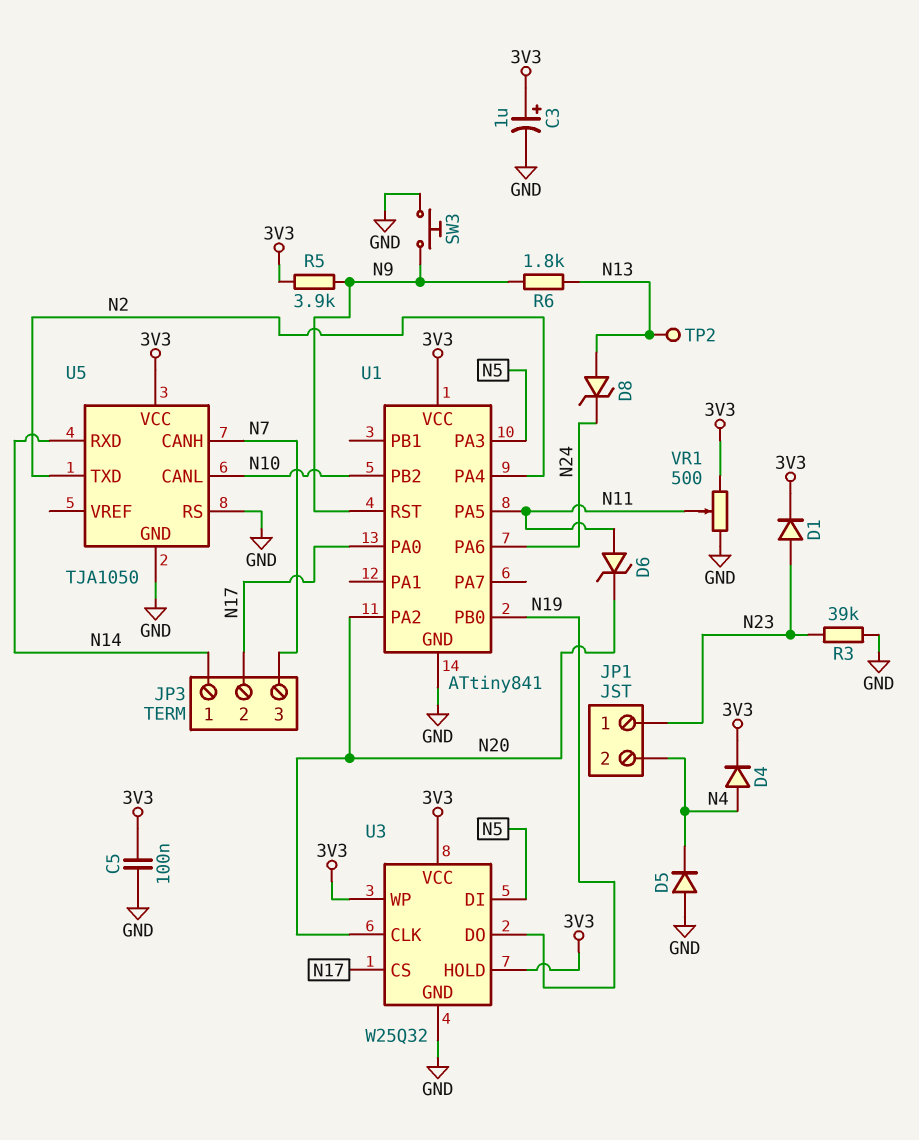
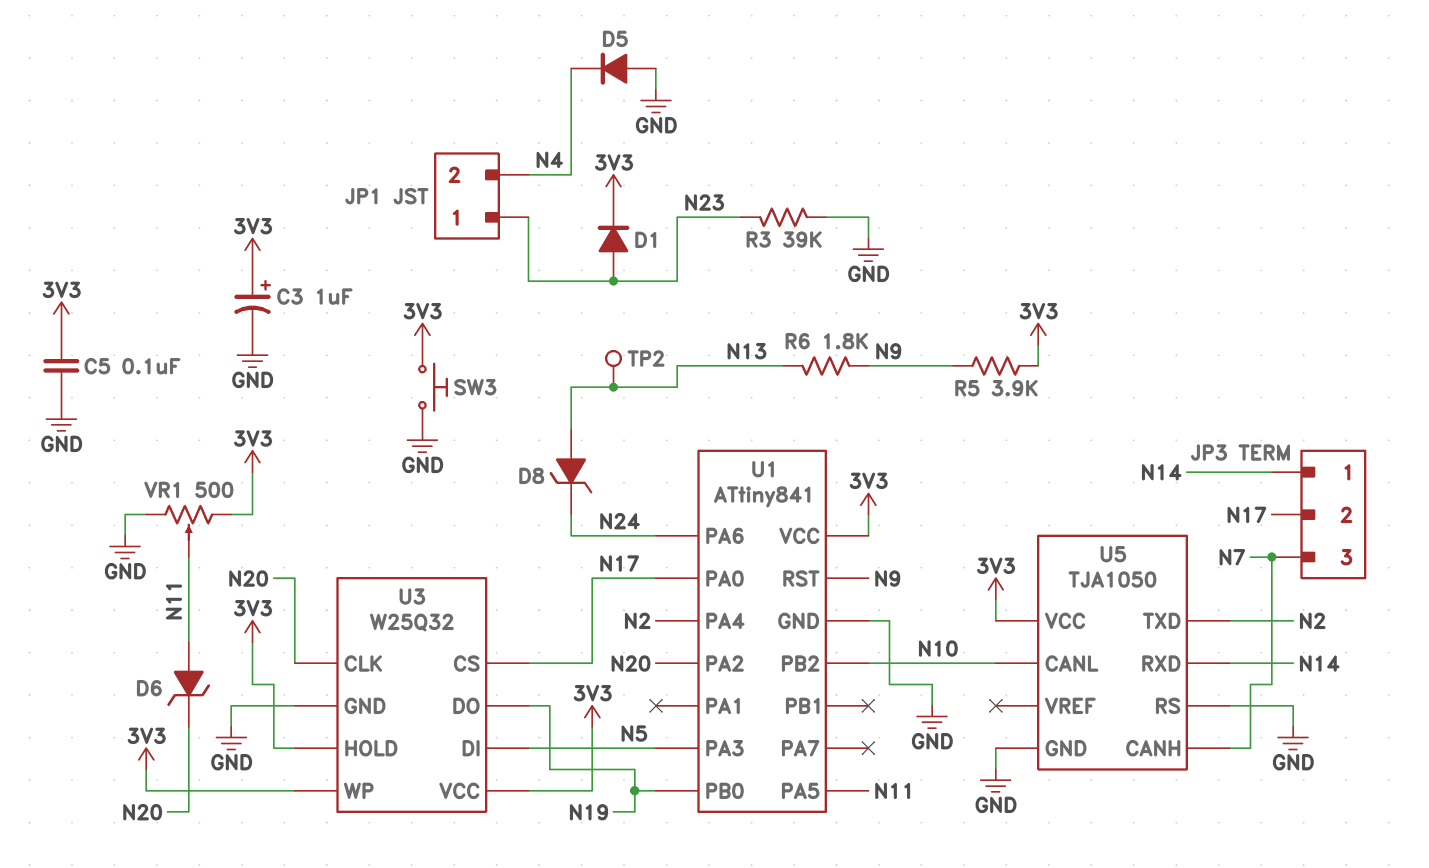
D4: diode (A N4, K 3V3) -> none
SW3: button (GND, N9) -> button (3V3, GND)

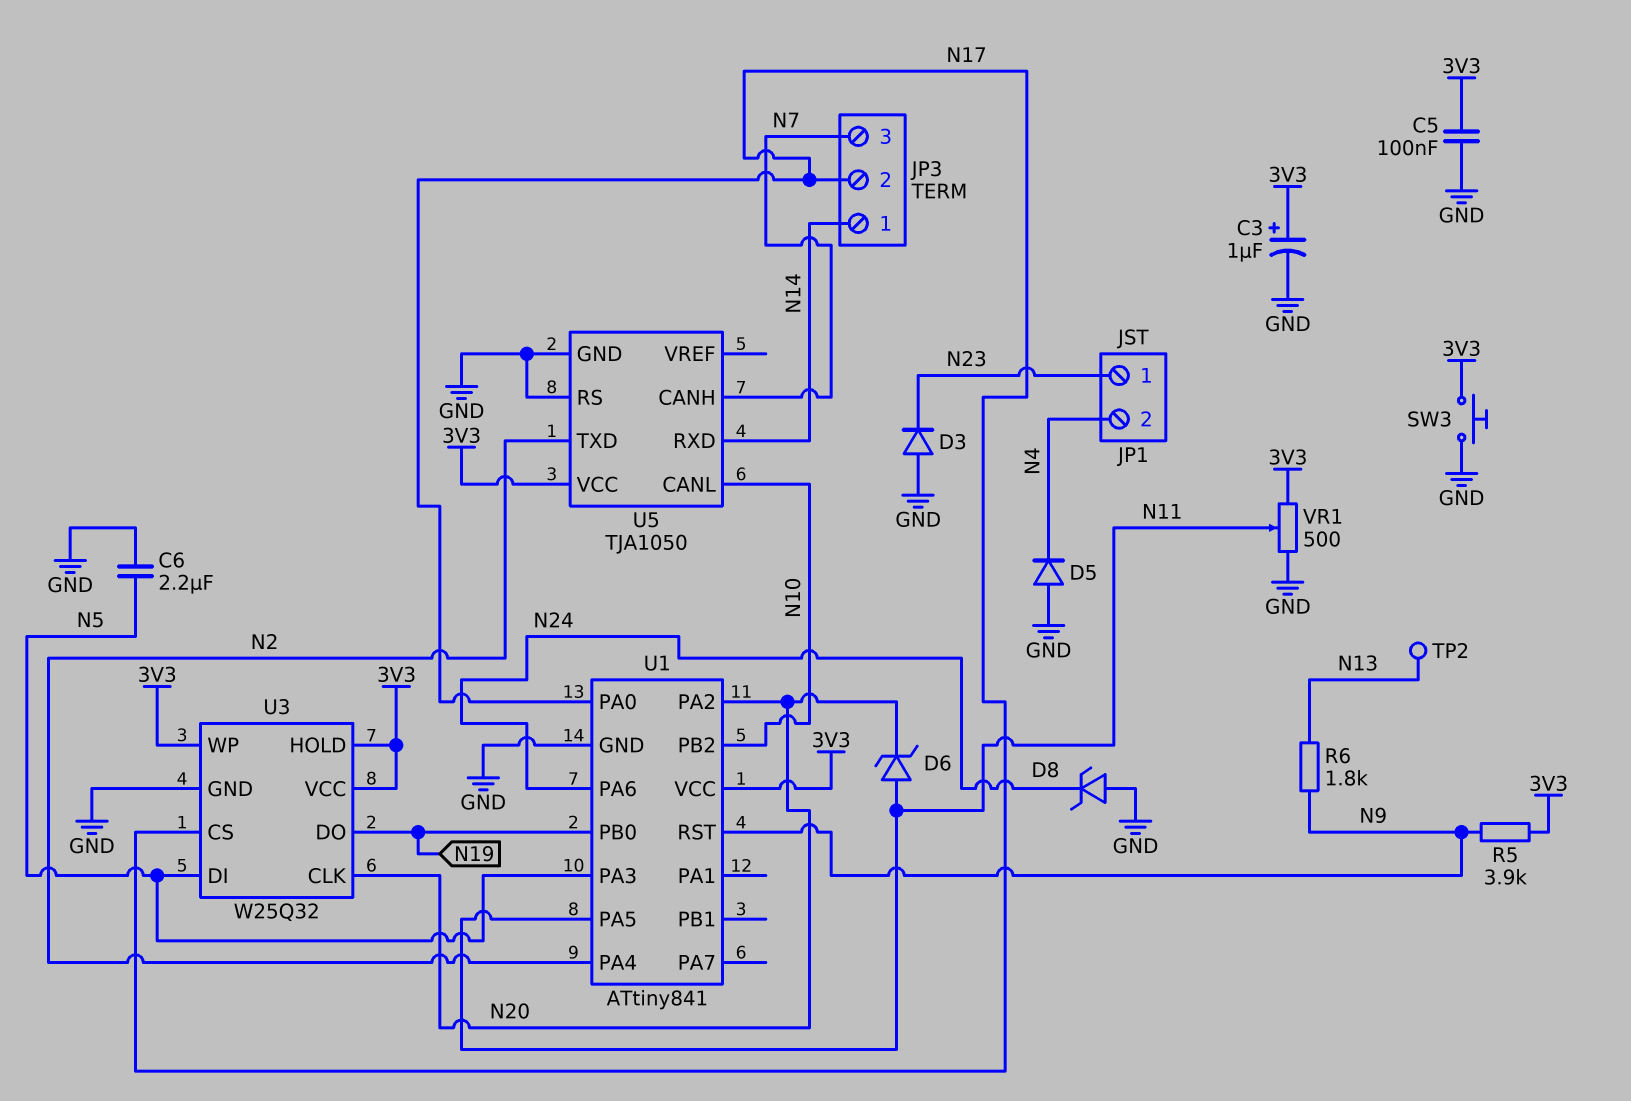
C6: none -> 2.2uF (GND, N5)
D1: diode (A N23, K 3V3) -> none
D3: none -> diode (A GND, K N23)
D8: zener (A N13, K N24) -> zener (A GND, K N24)
R3: 39k (GND, N23) -> none

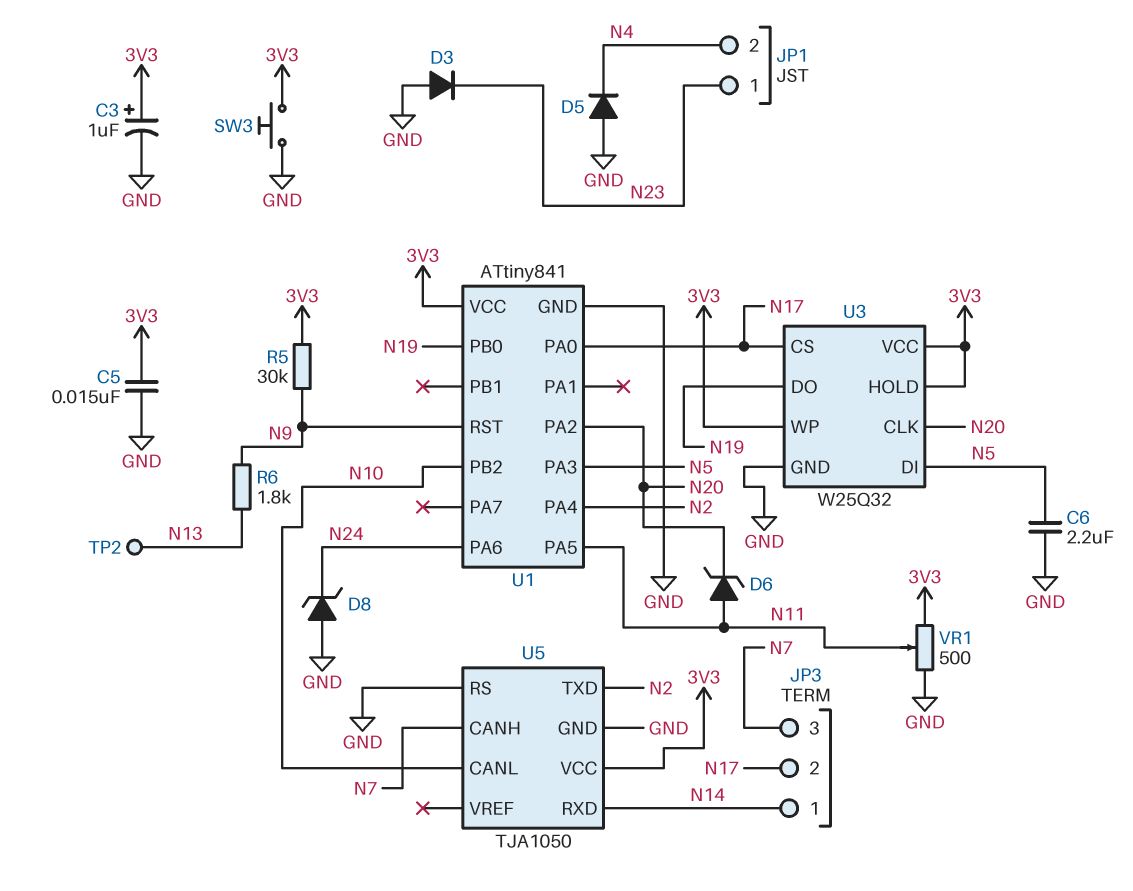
C5: 100nF (3V3, GND) -> 15nF (3V3, GND)
R5: 3.9k (3V3, N9) -> 30k (3V3, N9)

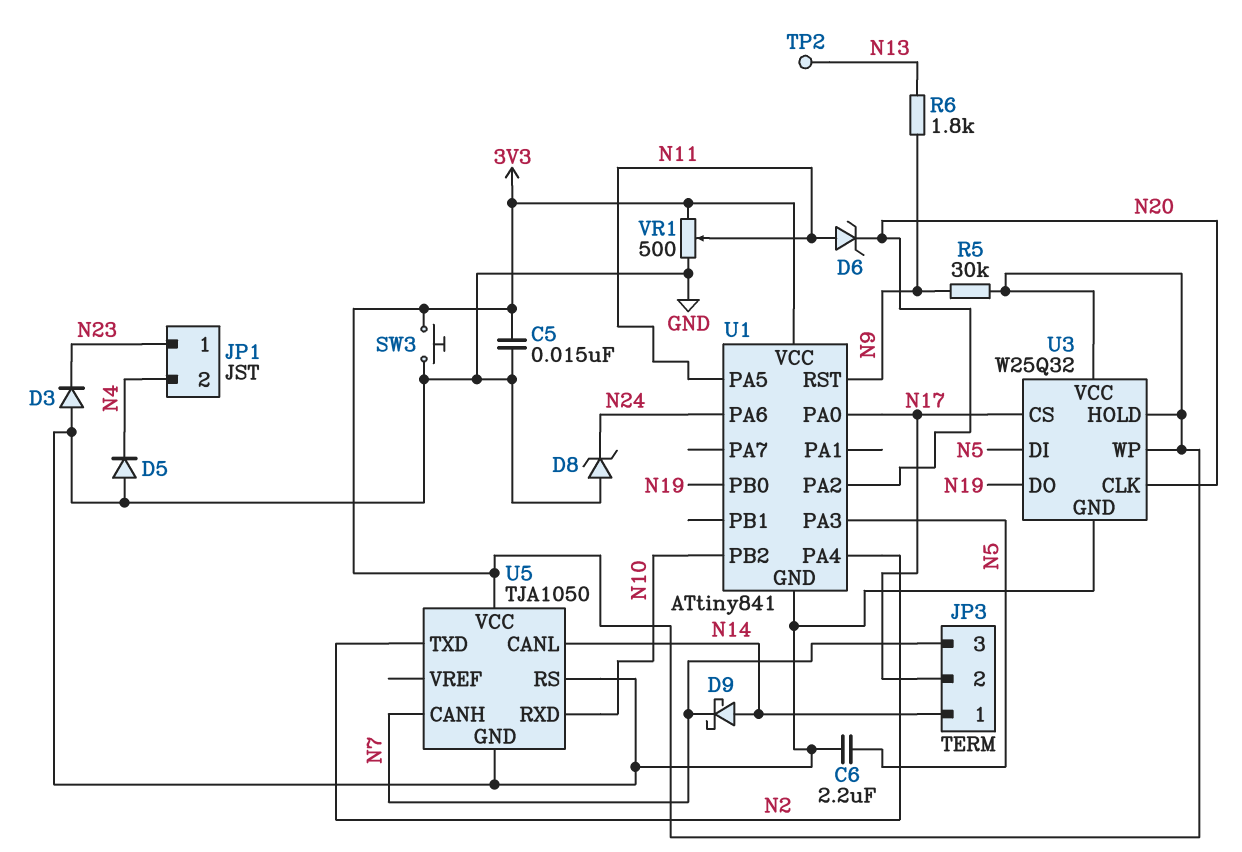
C3: 1uF (plus 3V3, minus GND) -> none
D9: none -> schottky (A N14, K N7)
U5 pin CANL: N10 -> N14
U5 pin RXD: N14 -> N10

